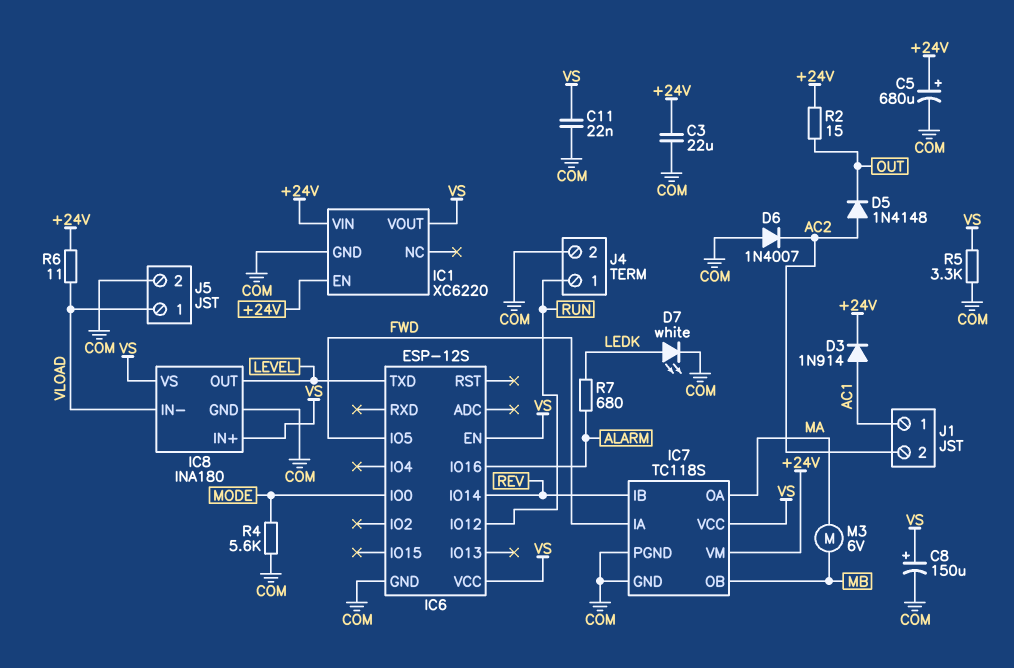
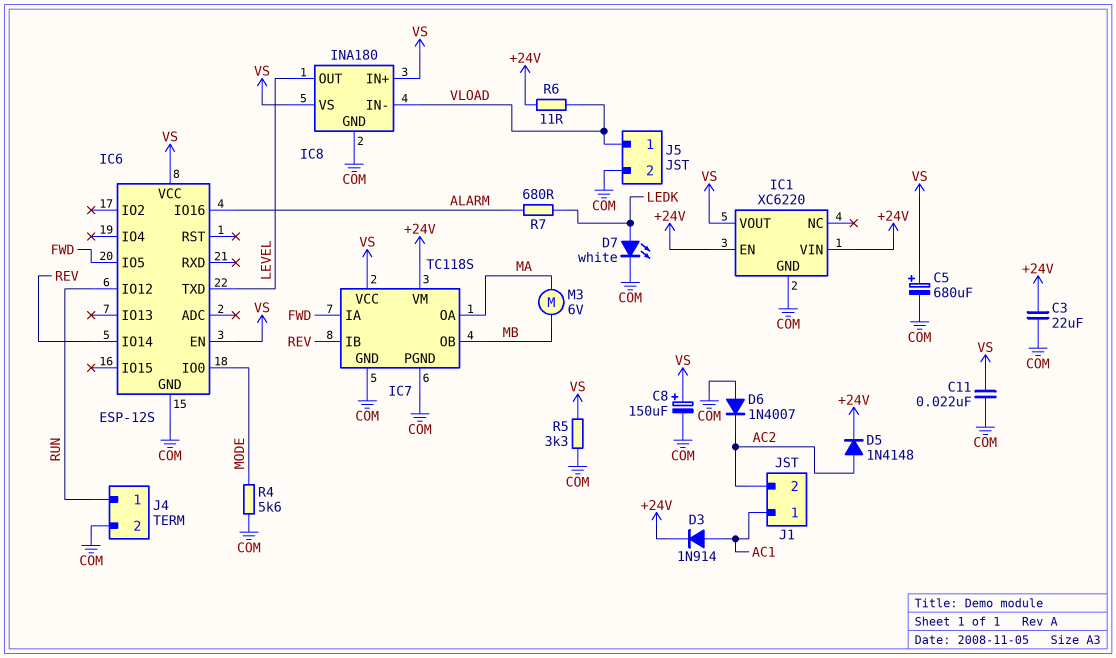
C5: 680uF (plus +24V, minus COM) -> 680uF (plus VS, minus COM)
D5: diode 1N4148 (A AC2, K OUT) -> diode 1N4148 (A AC2, K +24V)
R2: 15 (+24V, OUT) -> none

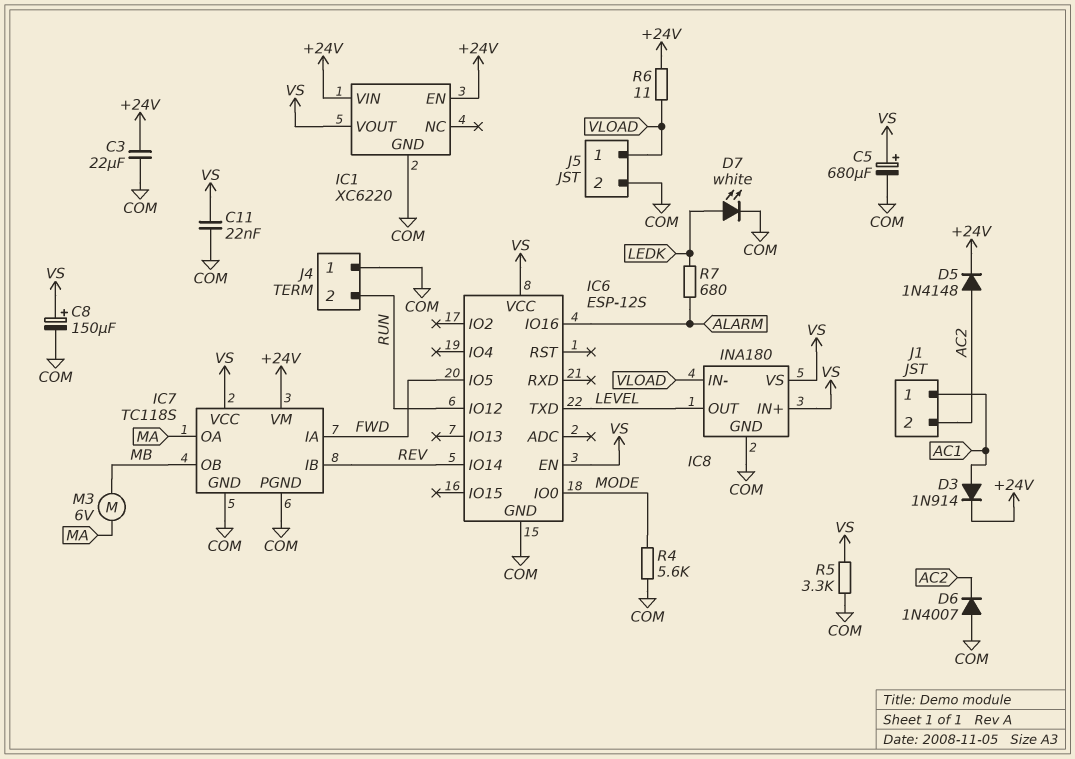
J4 pin 1: RUN -> COM
J4 pin 2: COM -> RUN

